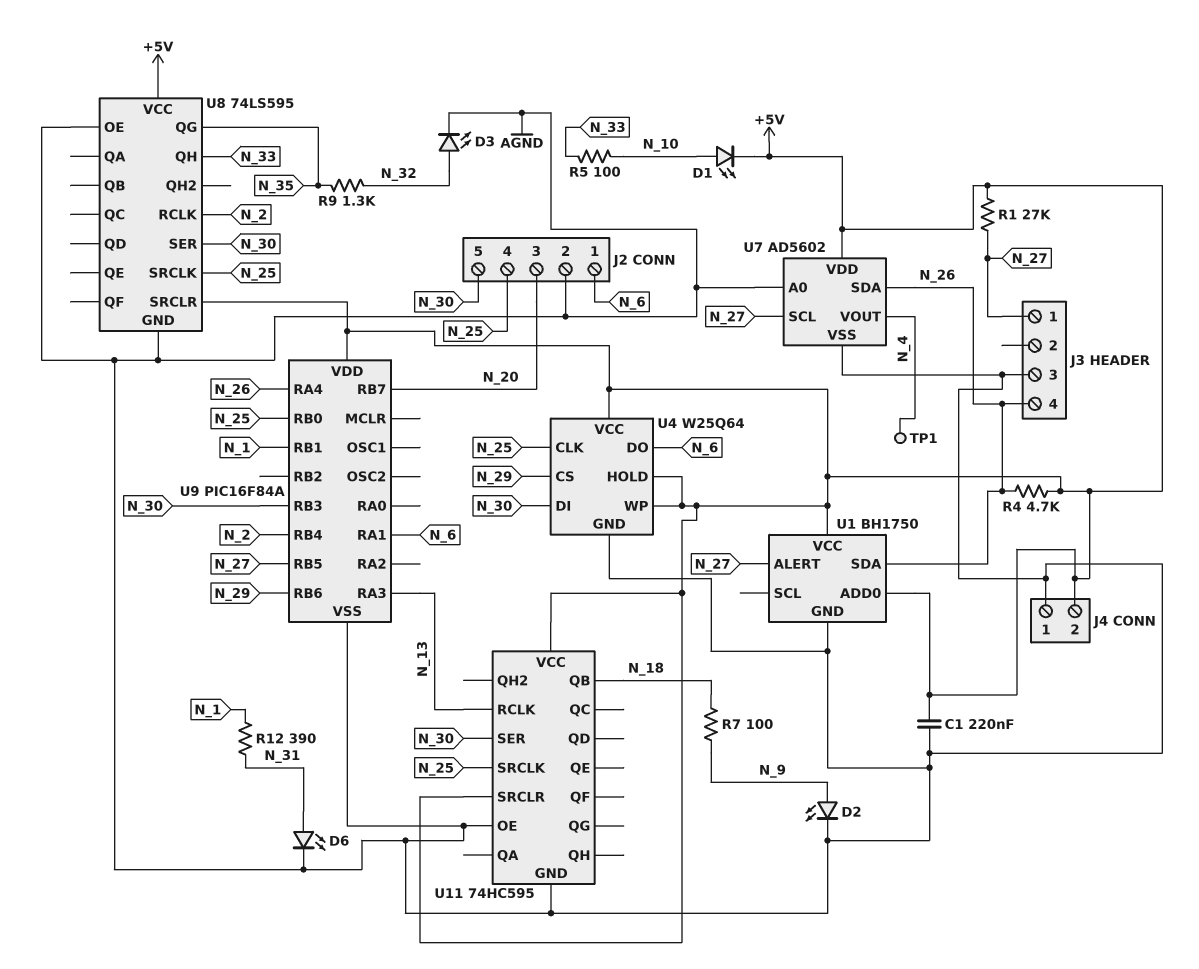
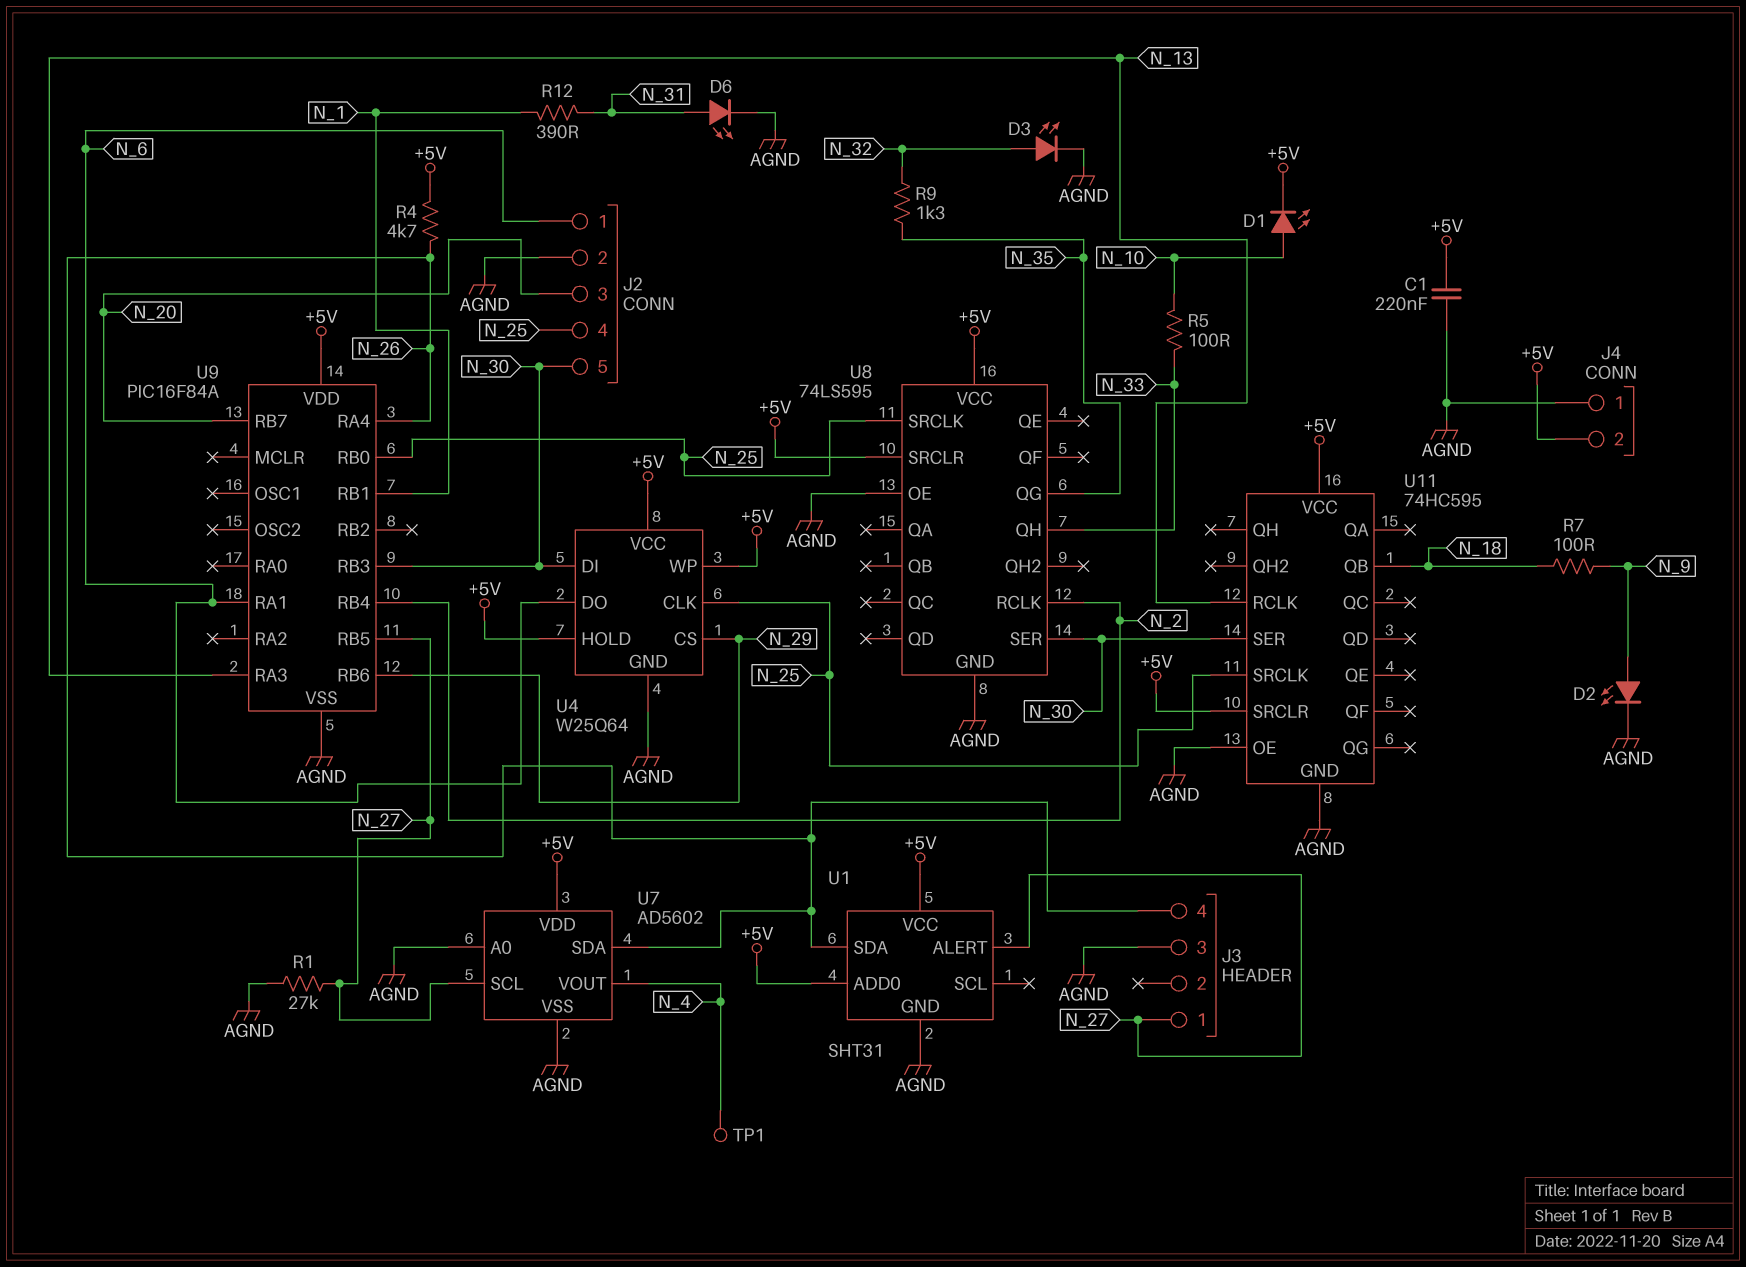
R1: 27k (+5V, N_27) -> 27k (AGND, N_27)
U1: BH1750 -> SHT31

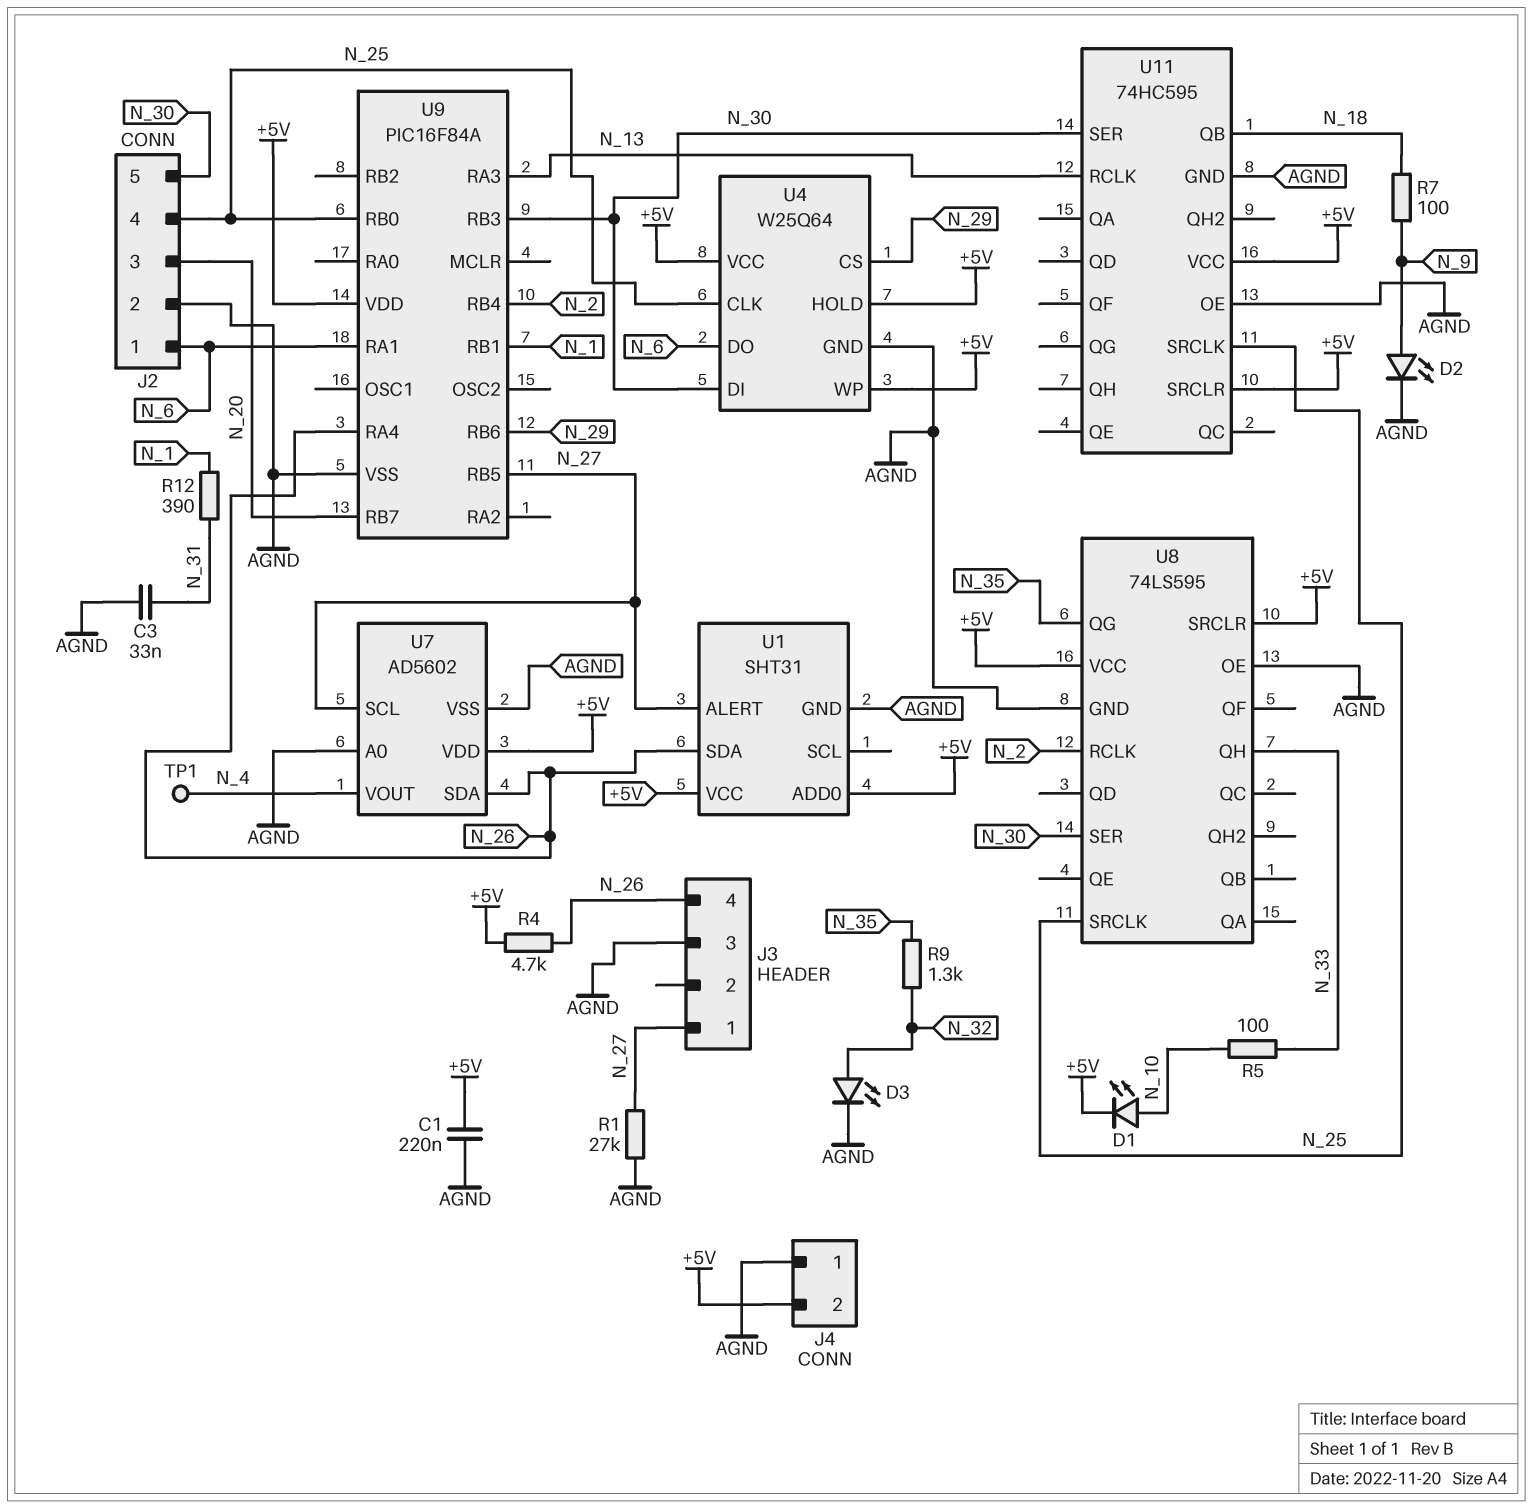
C3: none -> 33nF (AGND, N_31)
D6: LED (A N_31, K AGND) -> none

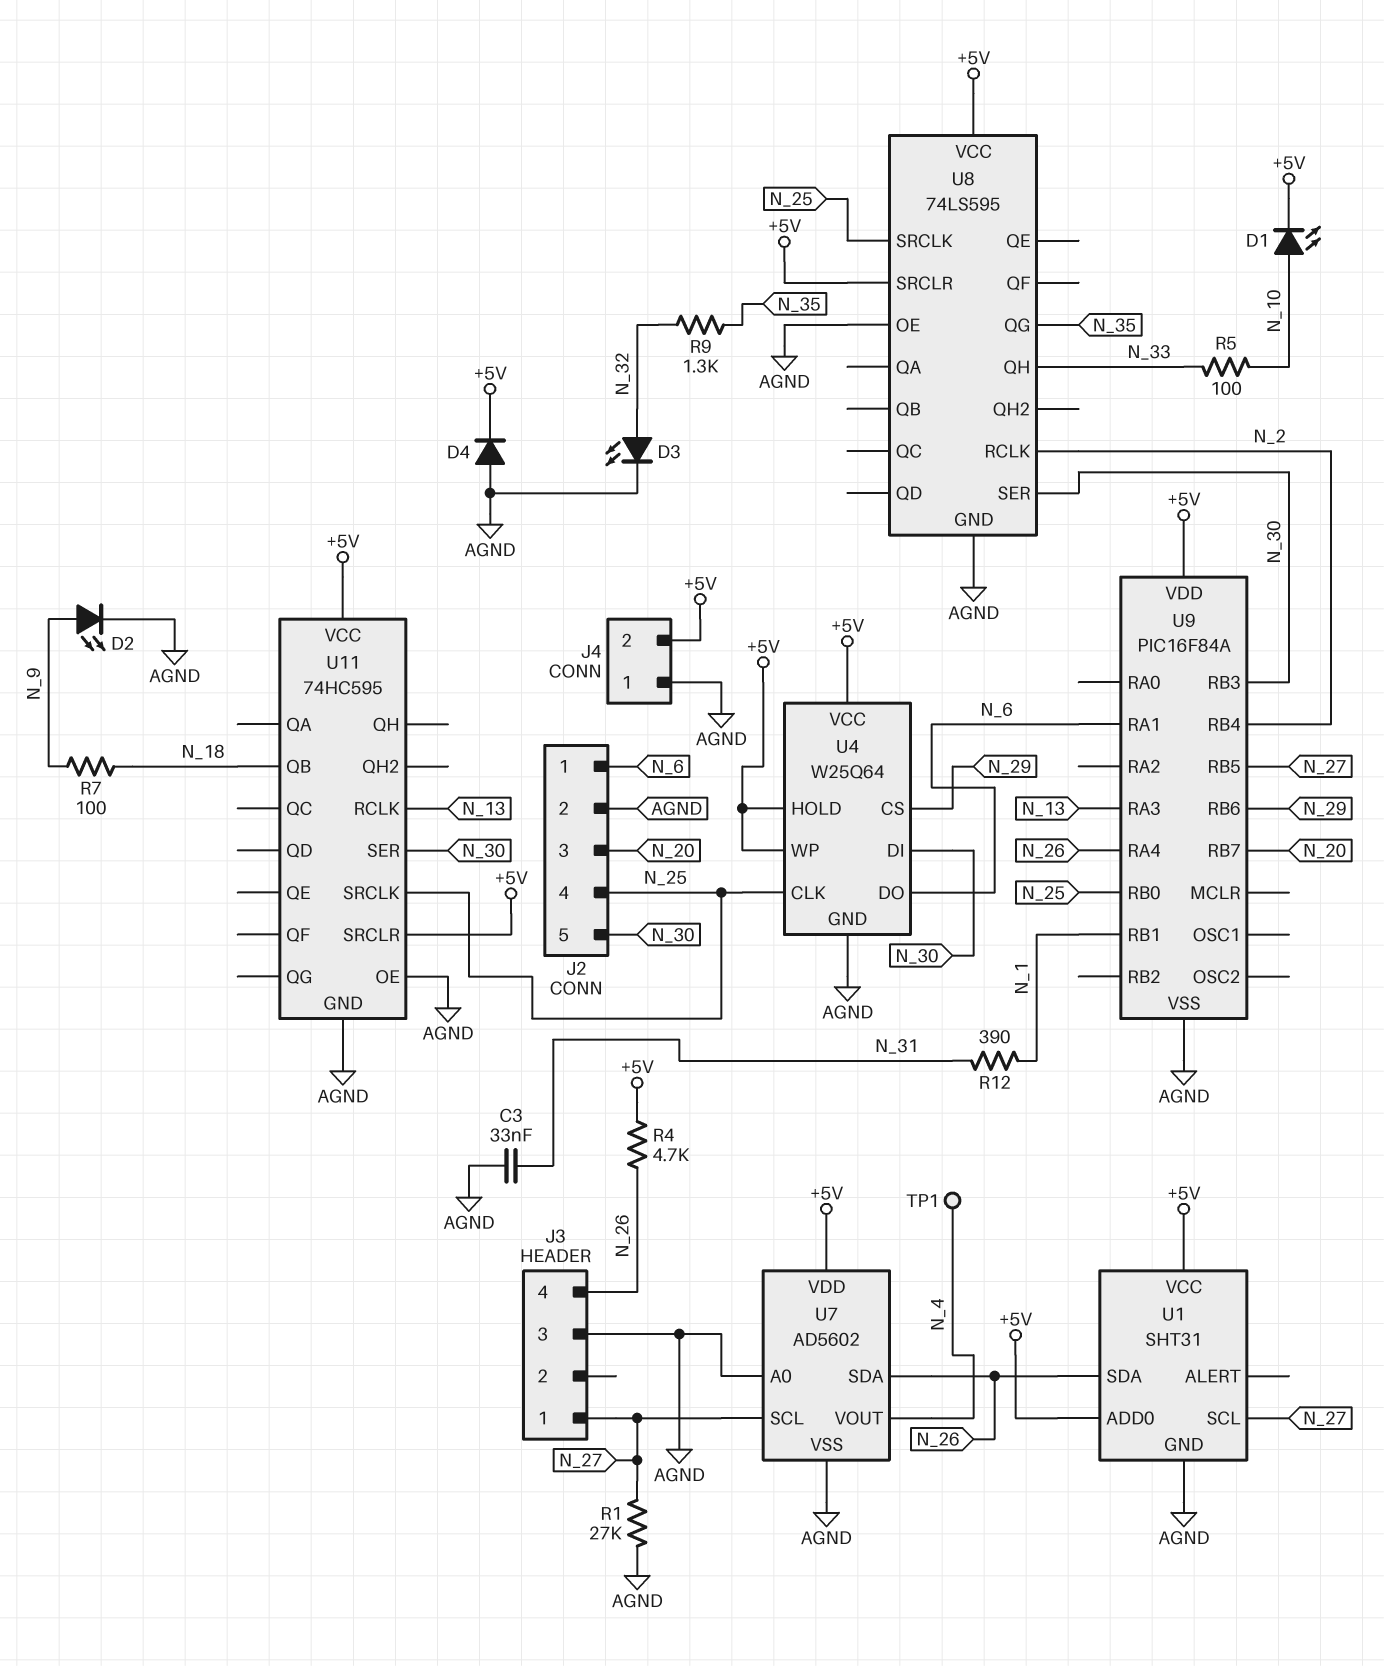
C1: 220nF (+5V, AGND) -> none
D4: none -> diode (A AGND, K +5V)
U1 pin ALERT: N_27 -> none
U1 pin SCL: none -> N_27

